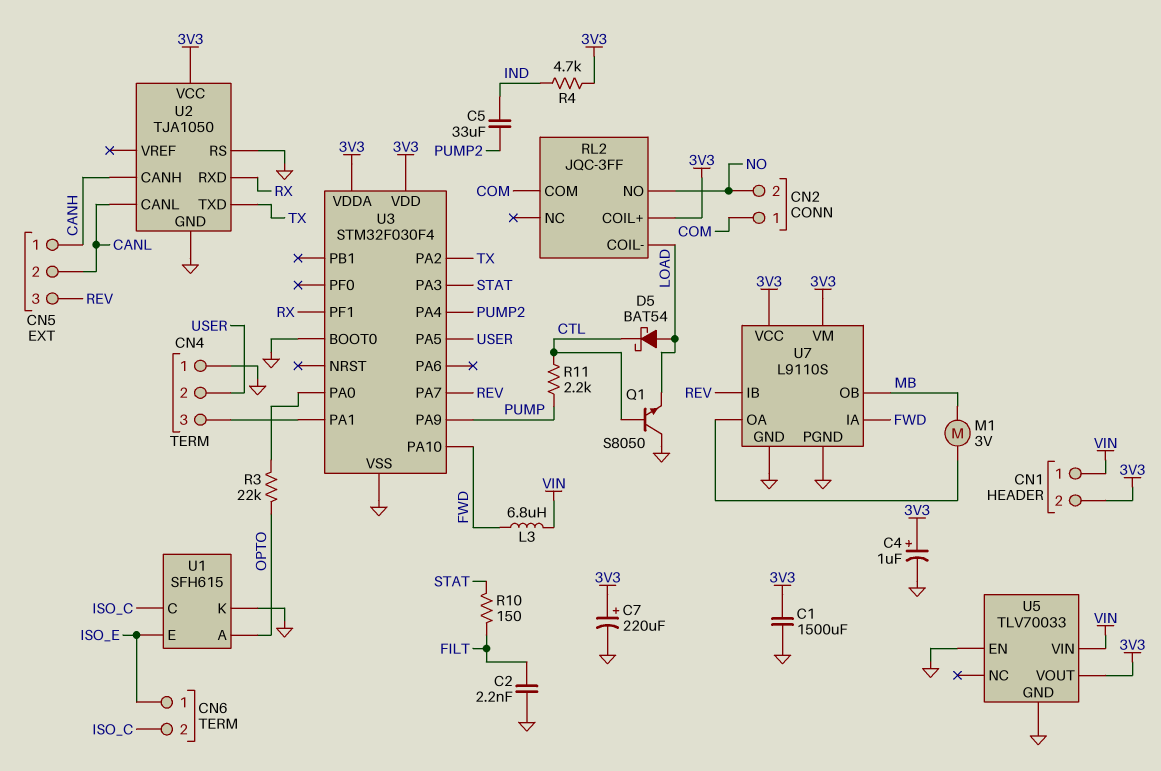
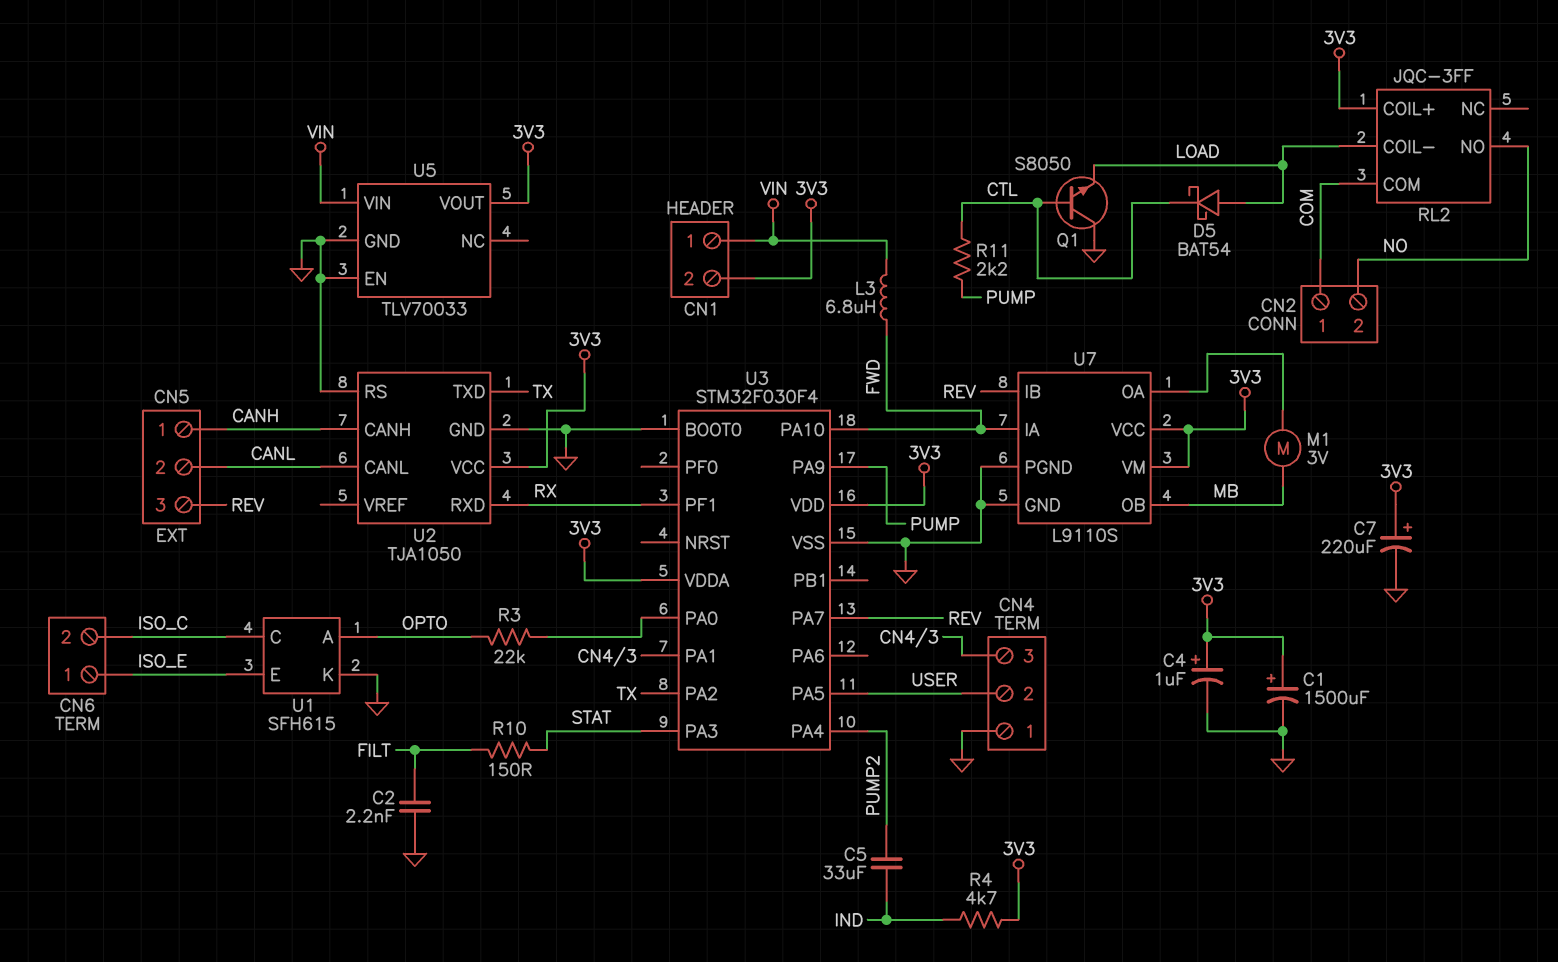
C1: 1500uF (3V3, GND) -> 1500uF (plus 3V3, minus GND)

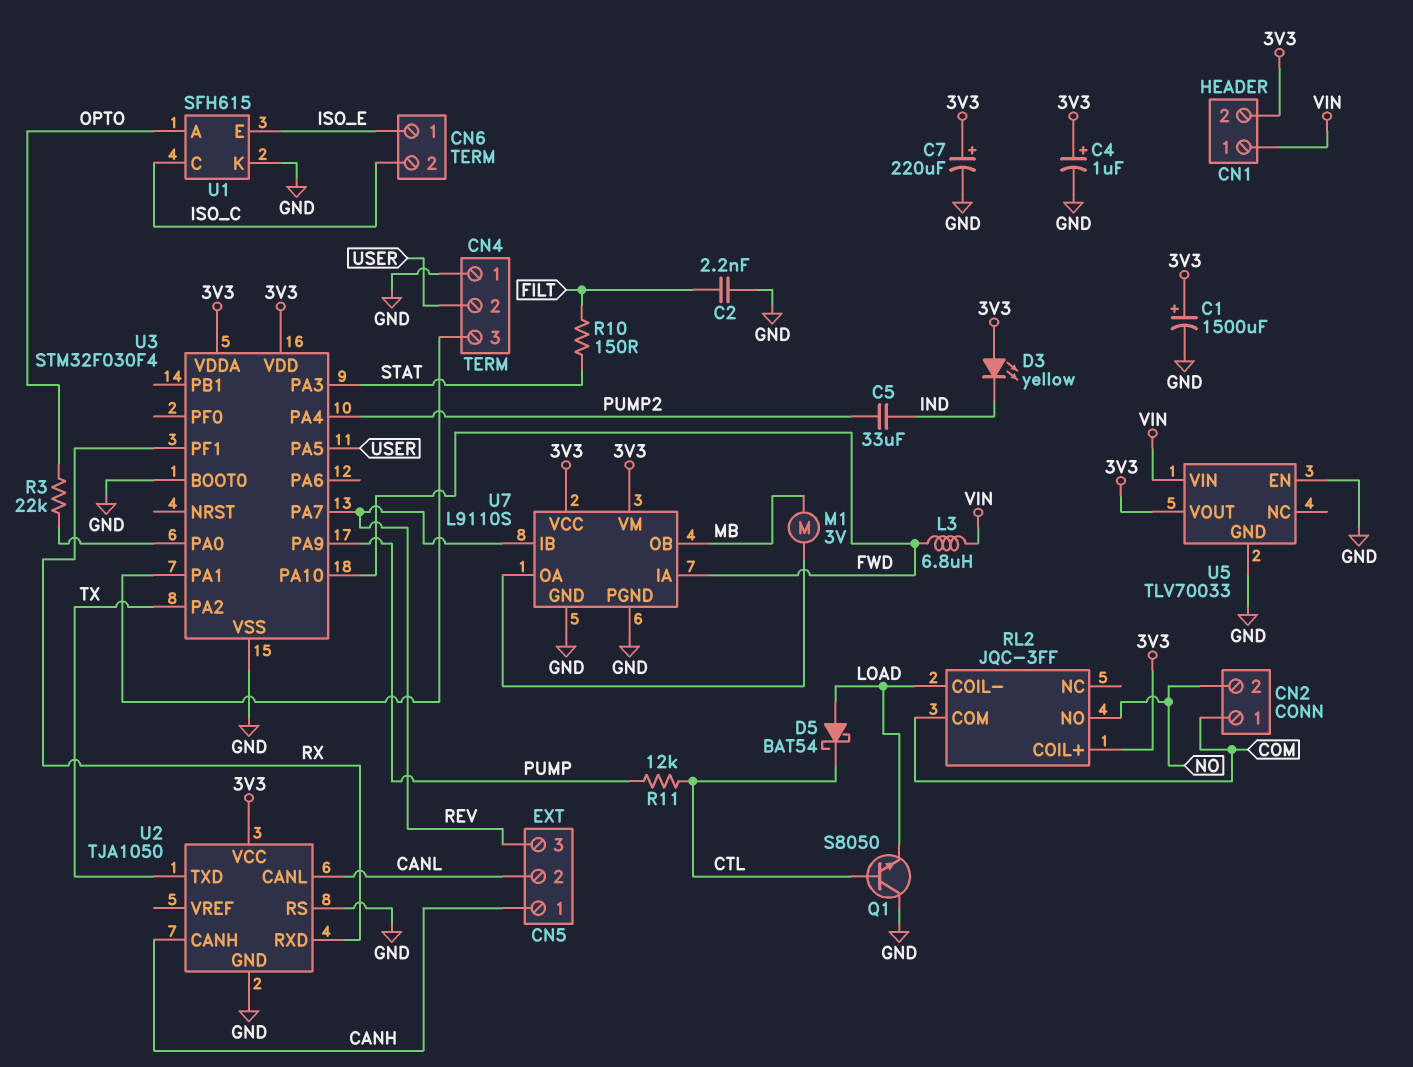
D3: none -> LED yellow (A 3V3, K IND)
R4: 4.7k (3V3, IND) -> none
R11: 2.2k (CTL, PUMP) -> 12k (CTL, PUMP)

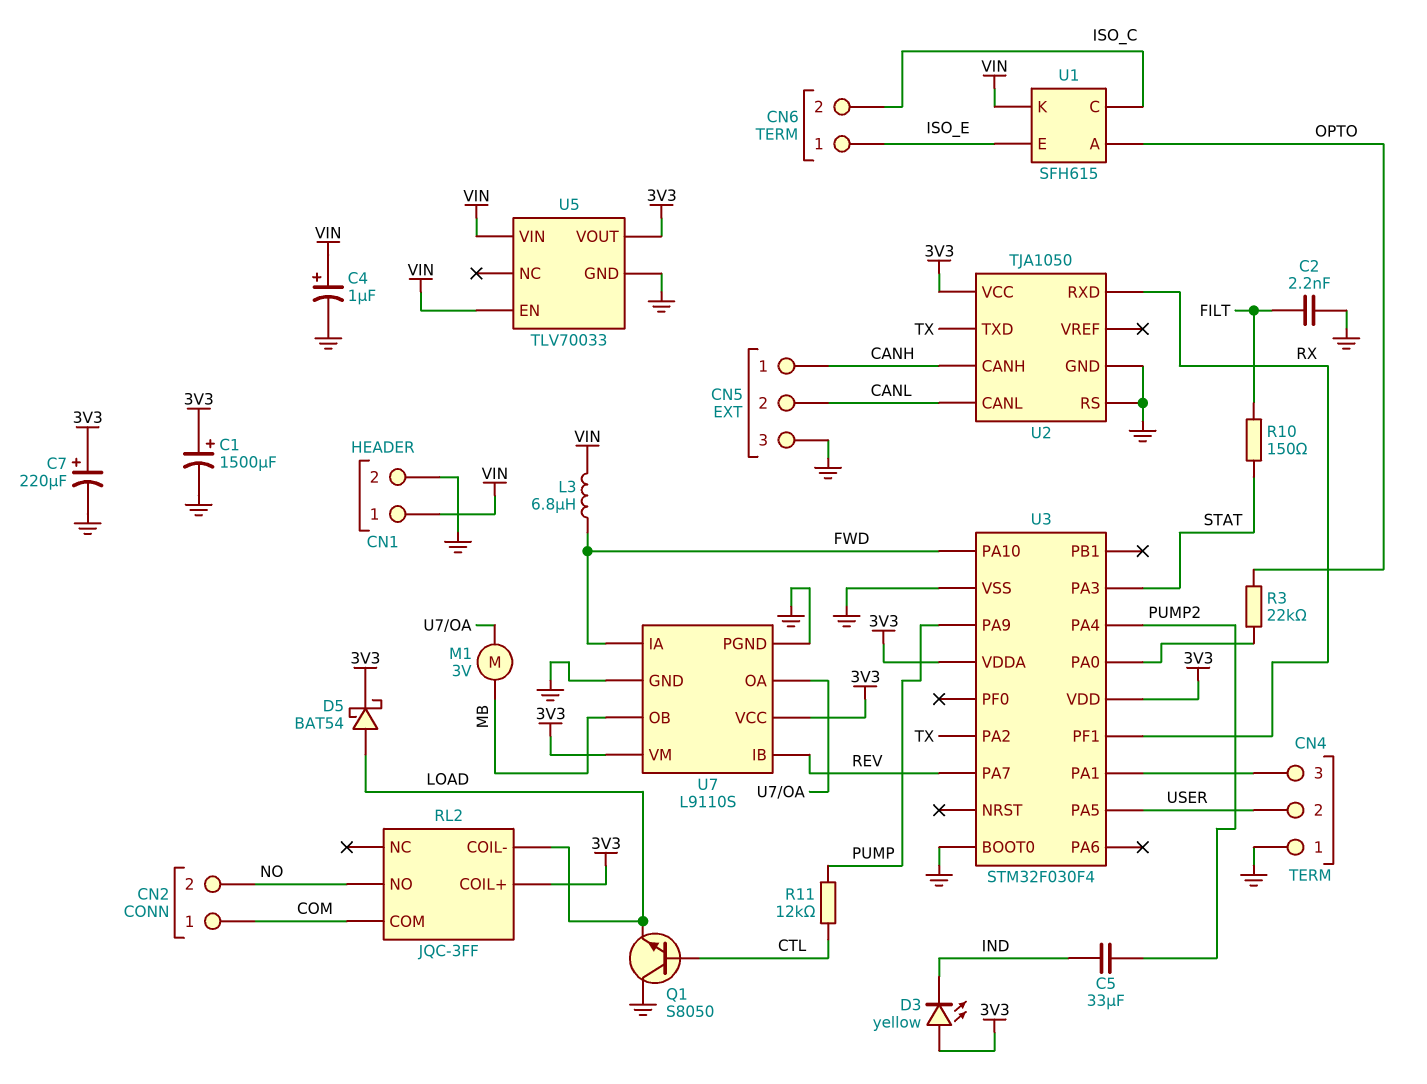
C4: 1uF (plus 3V3, minus GND) -> 1uF (plus VIN, minus GND)
CN1 pin 2: 3V3 -> GND
CN5 pin 3: REV -> GND
D5: schottky BAT54 (A LOAD, K CTL) -> schottky BAT54 (A LOAD, K 3V3)
U1 pin K: GND -> VIN
U5 pin EN: GND -> VIN

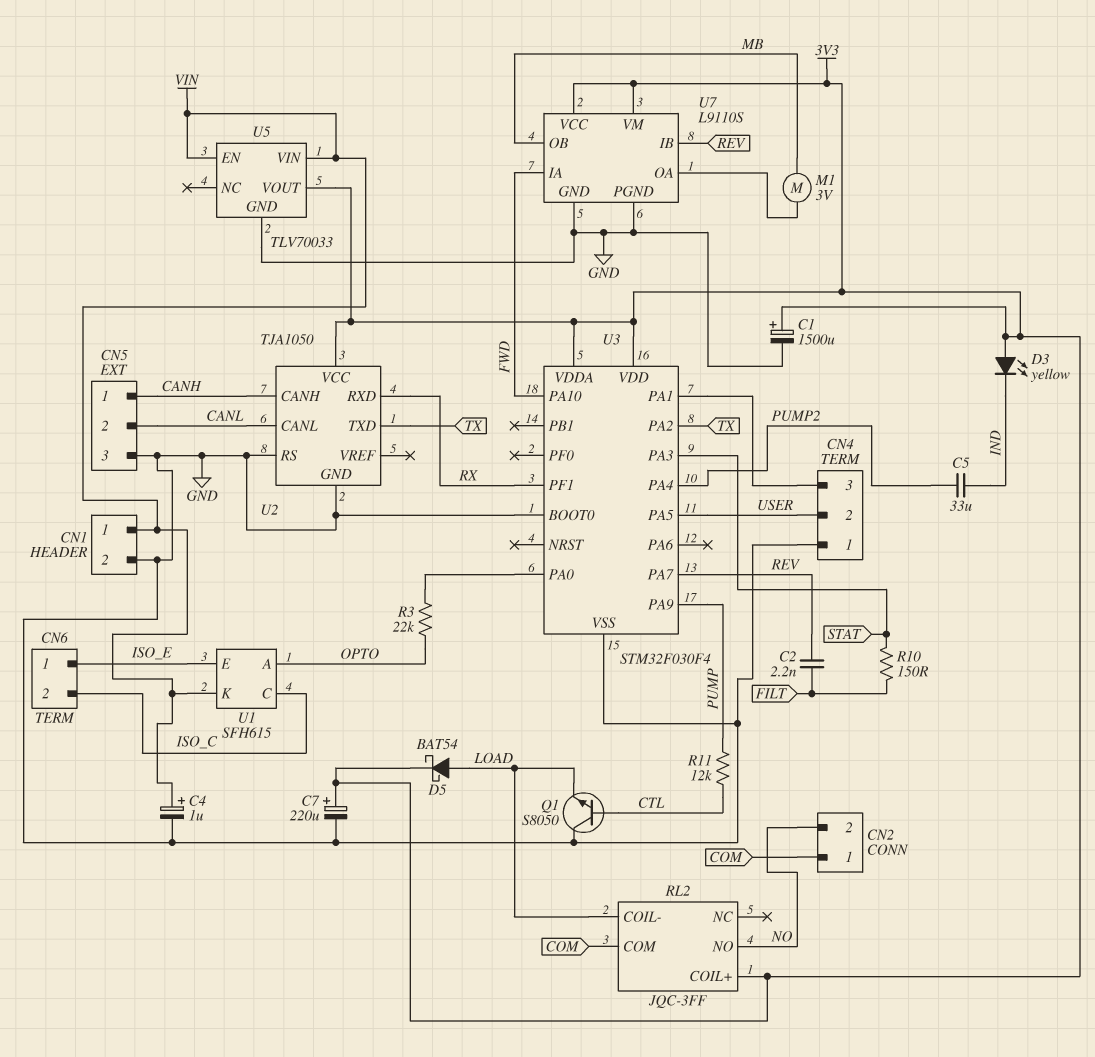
C2: 2.2nF (FILT, GND) -> 2.2nF (FILT, REV)
L3: 6.8uH (FWD, VIN) -> none

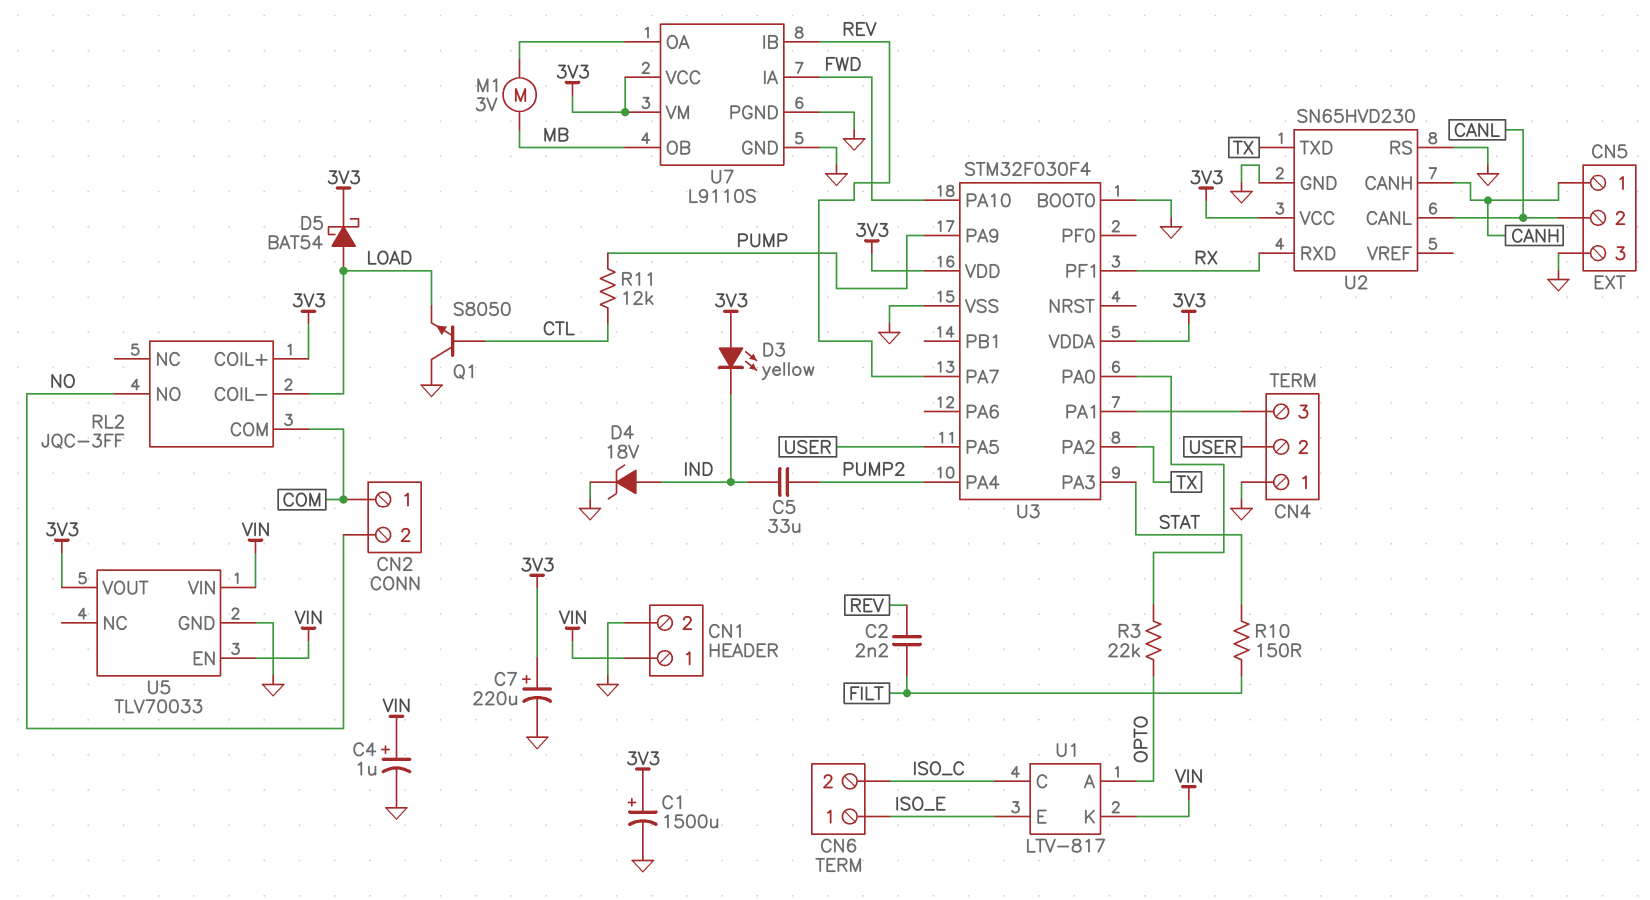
D4: none -> zener 18V (A IND, K GND)
U1: SFH615 -> LTV-817
U2: TJA1050 -> SN65HVD230

